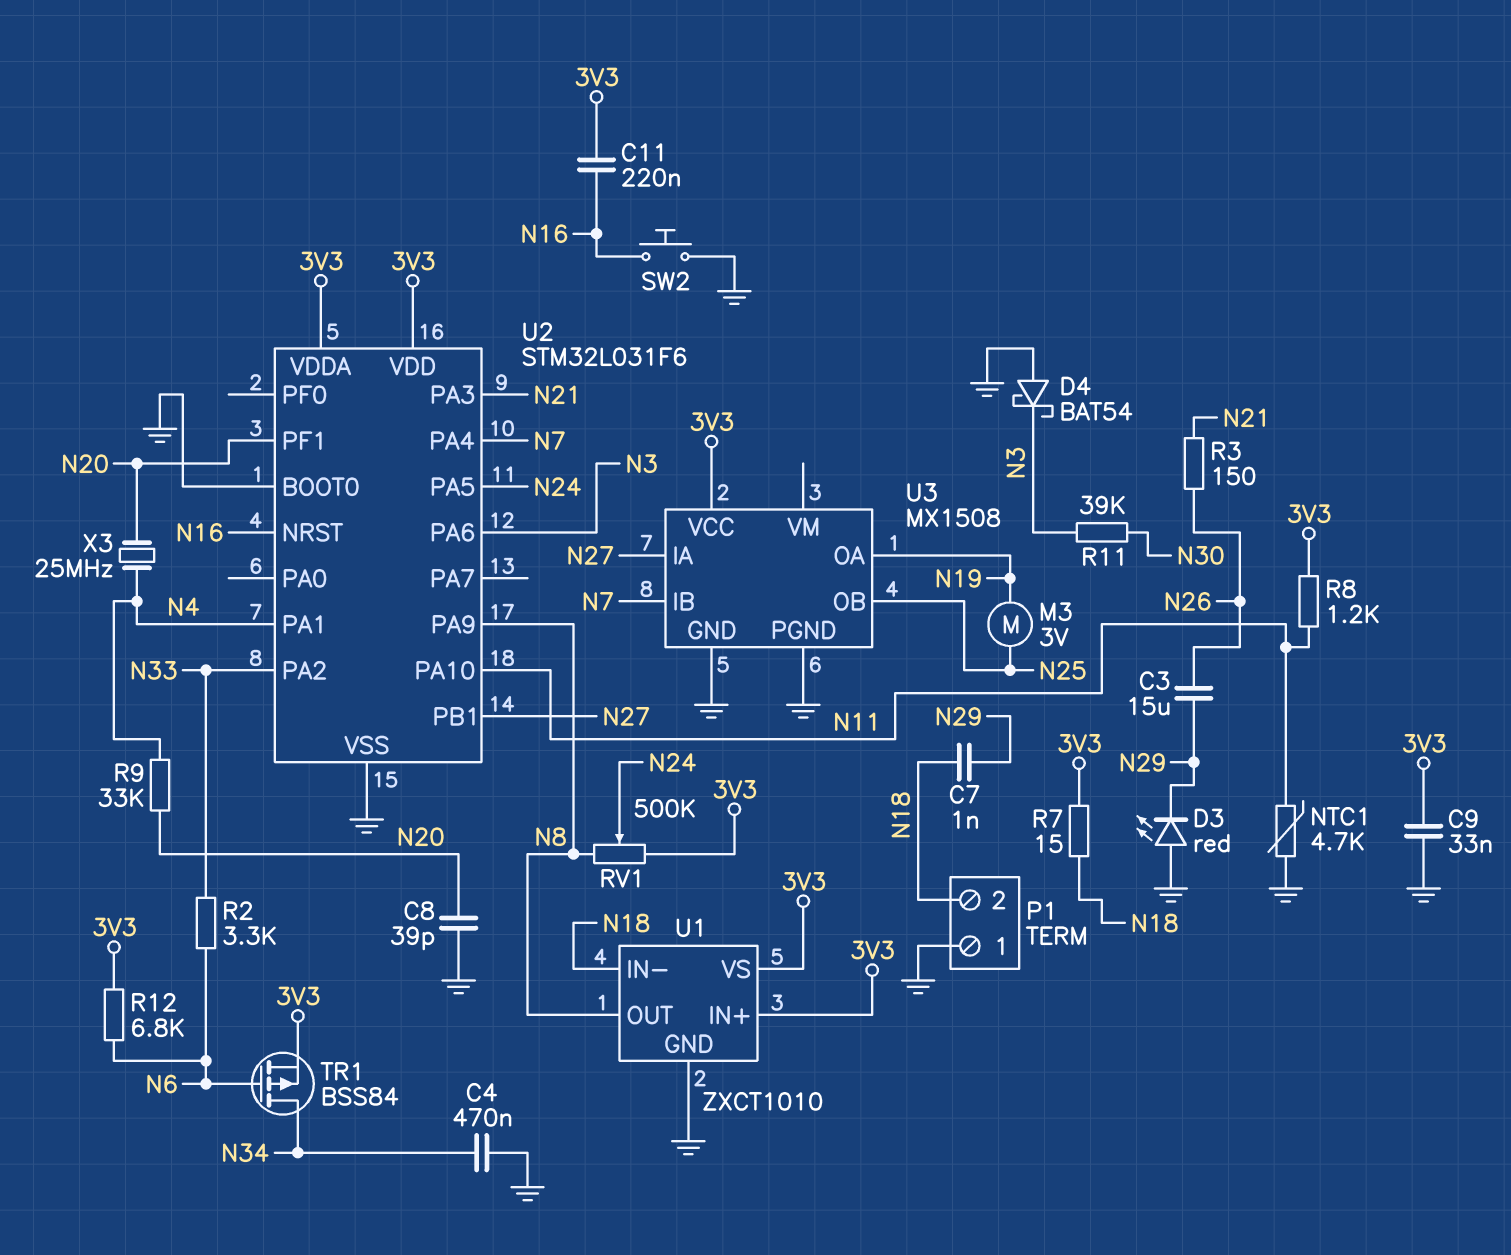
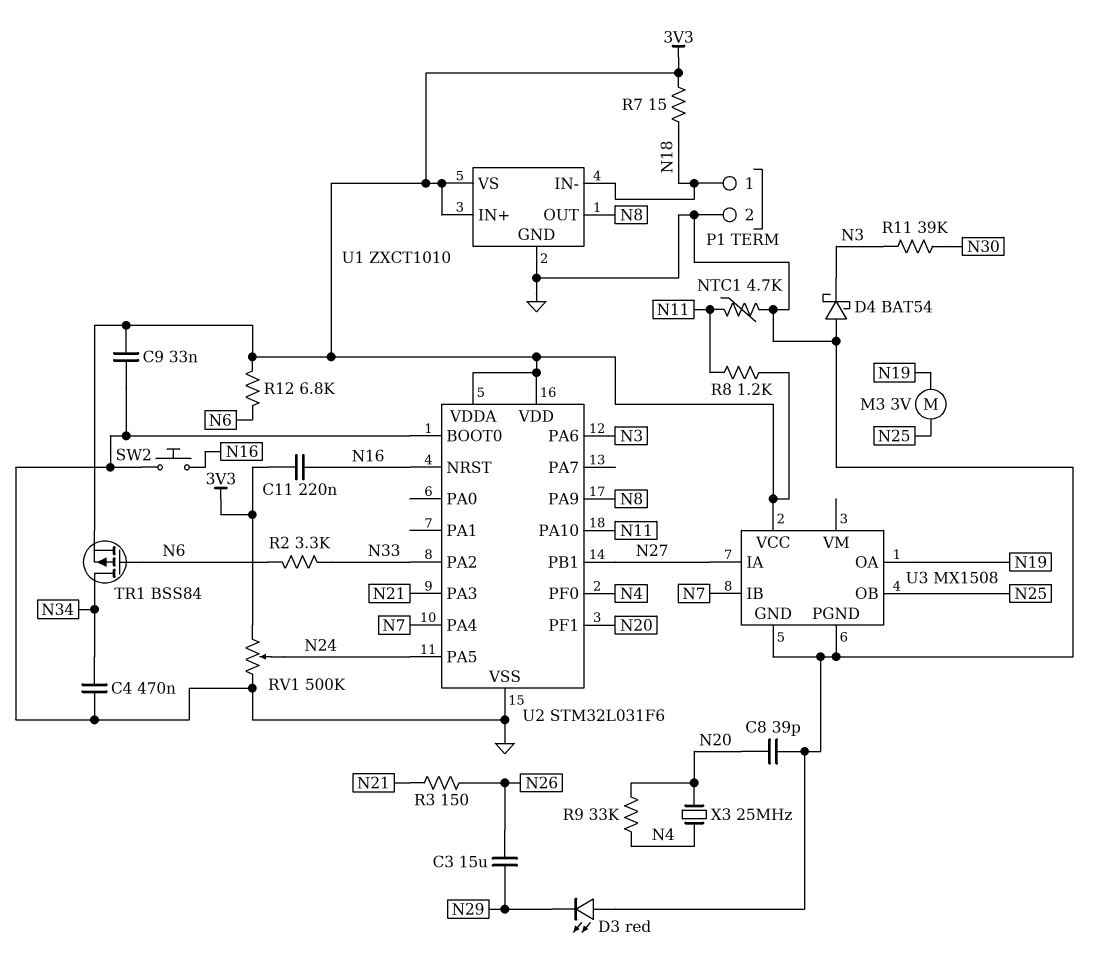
C7: 1nF (N18, N29) -> none
P1 pin 1: GND -> N18
P1 pin 2: N18 -> GND
RV1: 500k (3V3, N8, wiper N24) -> 500k (3V3, GND, wiper N24)
U2 pin PA1: N4 -> none
U2 pin PF0: none -> N4

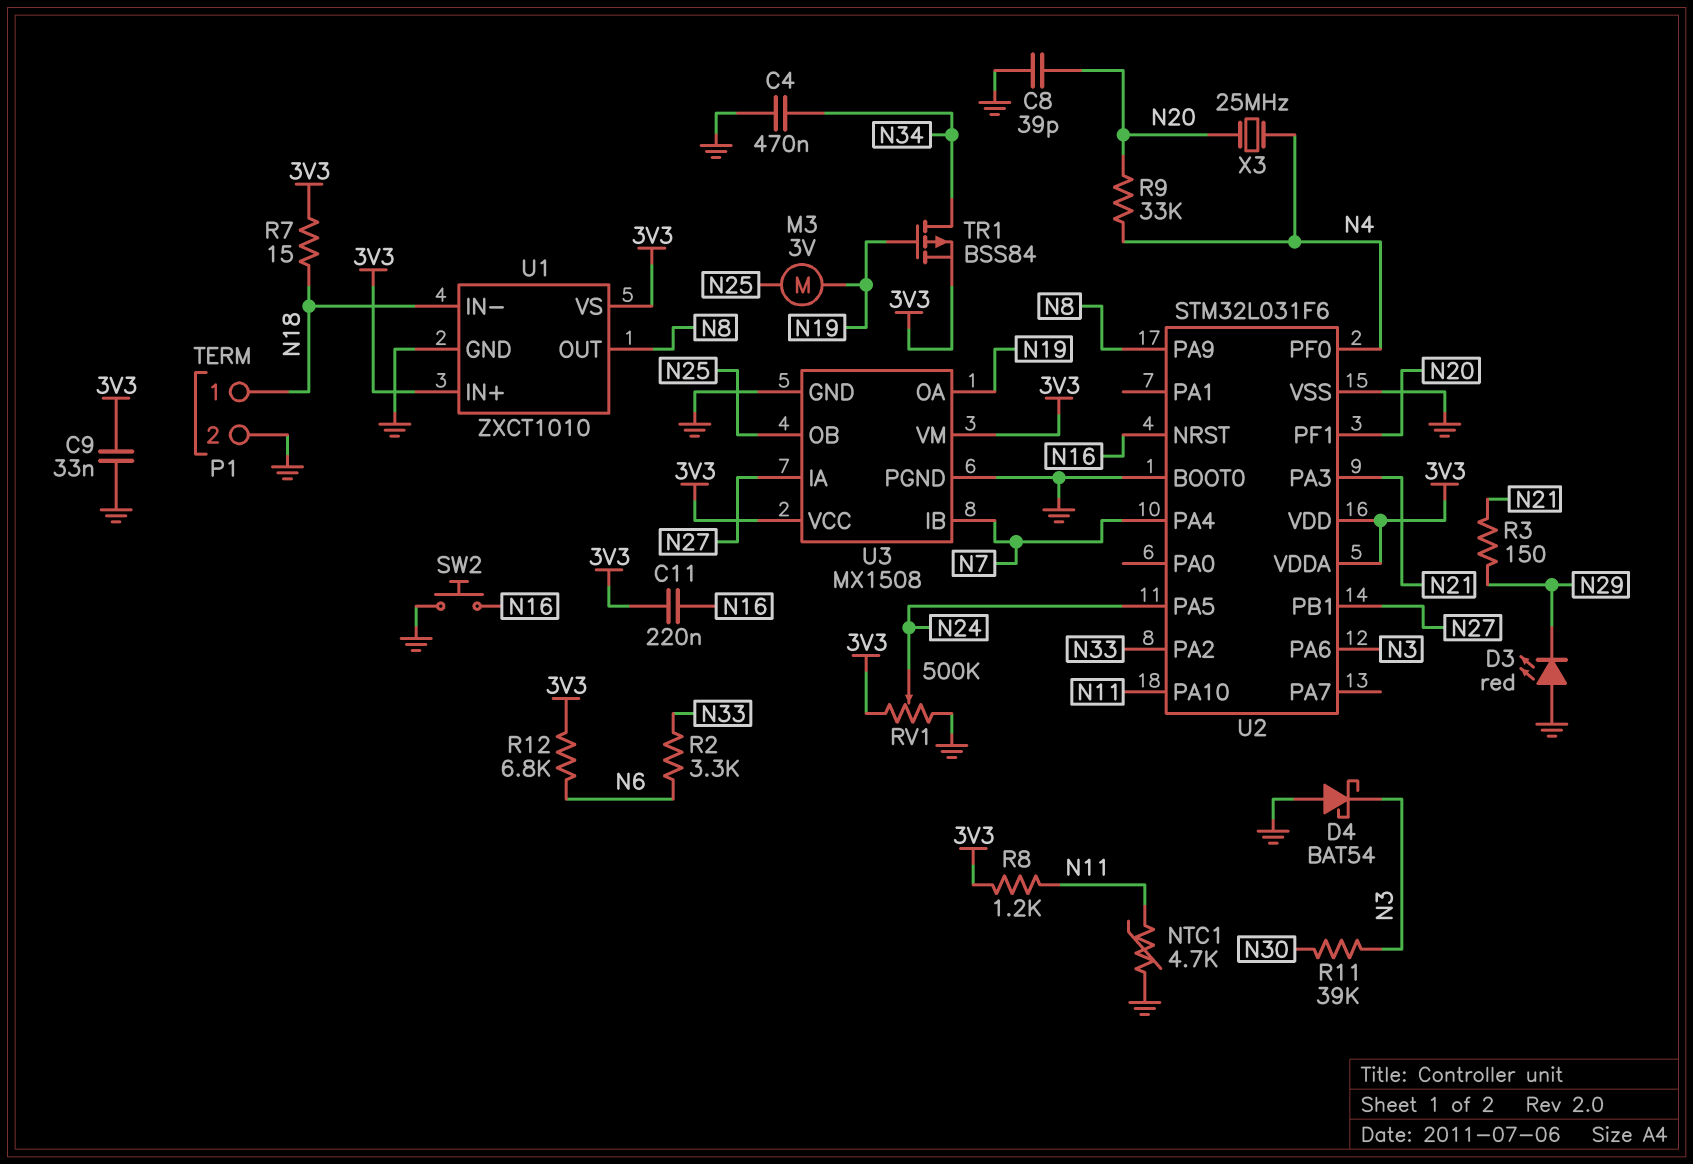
C3: 15uF (N26, N29) -> none
R3: 150 (N21, N26) -> 150 (N21, N29)
TR1: PMOS BSS84 (G N6, D N34, S 3V3) -> PMOS BSS84 (G N19, D N34, S 3V3)
U3 pin VM: none -> 3V3

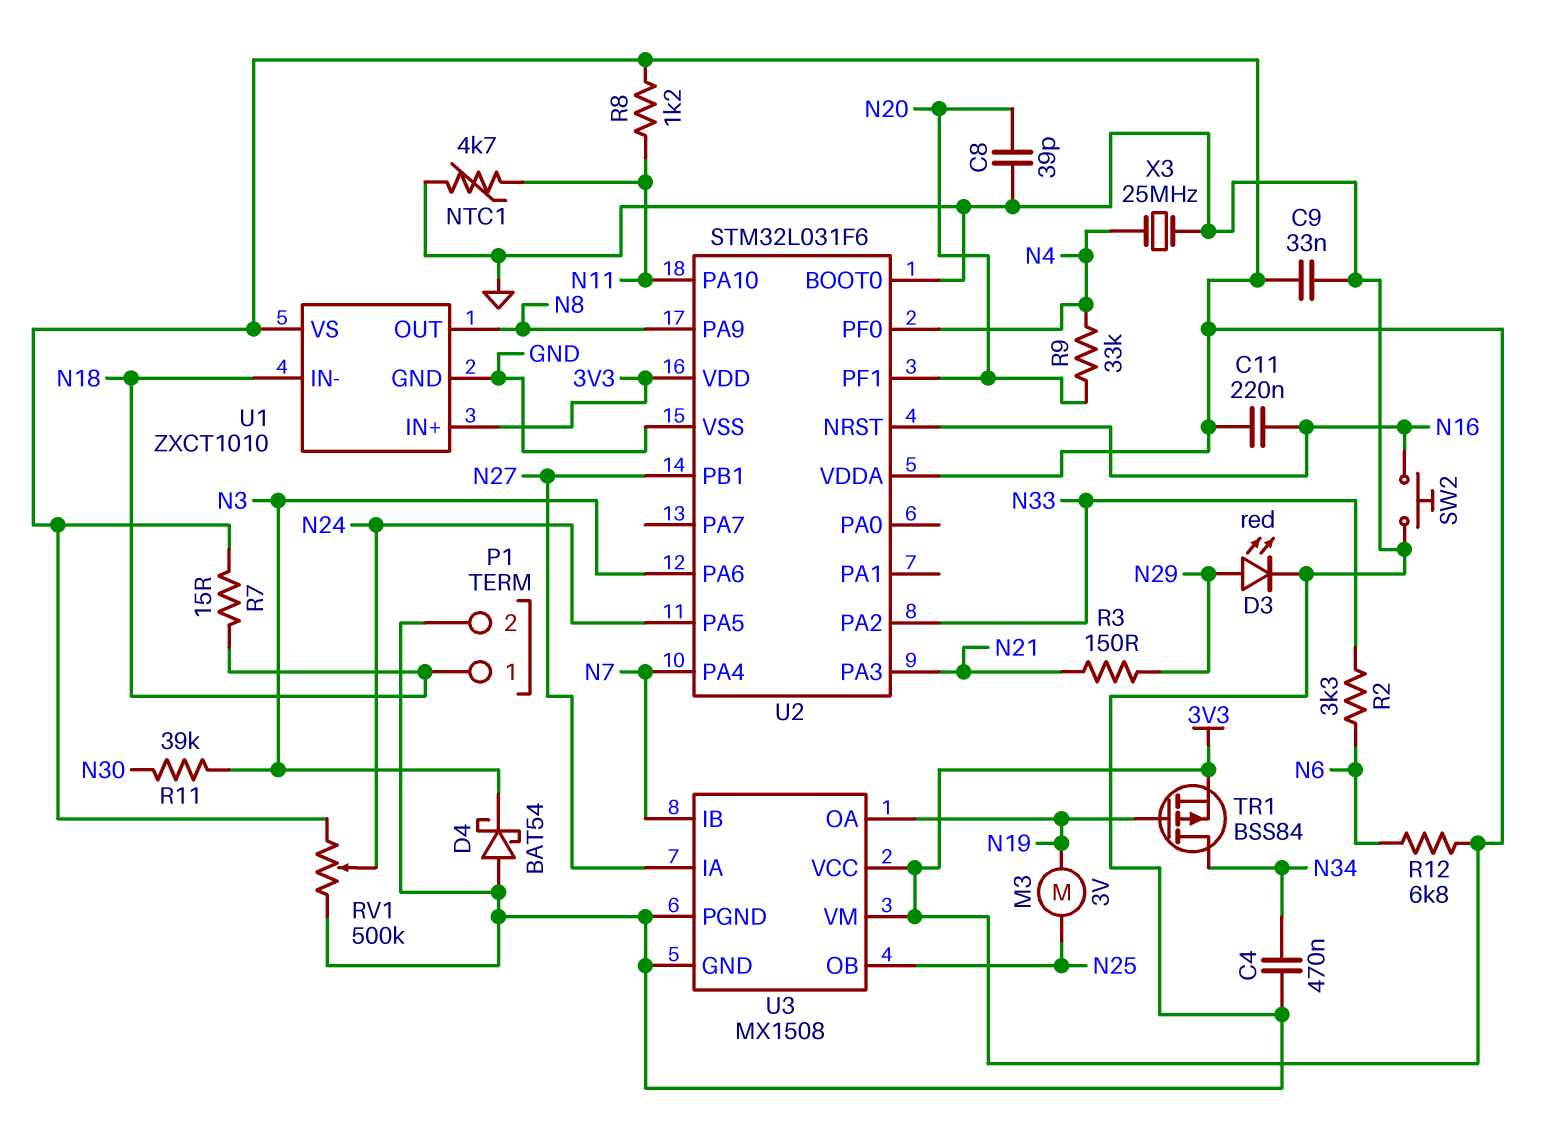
D3: LED red (A GND, K N29) -> LED red (A N29, K GND)
X3: 25MHz (N4, N20) -> 25MHz (GND, N4)

